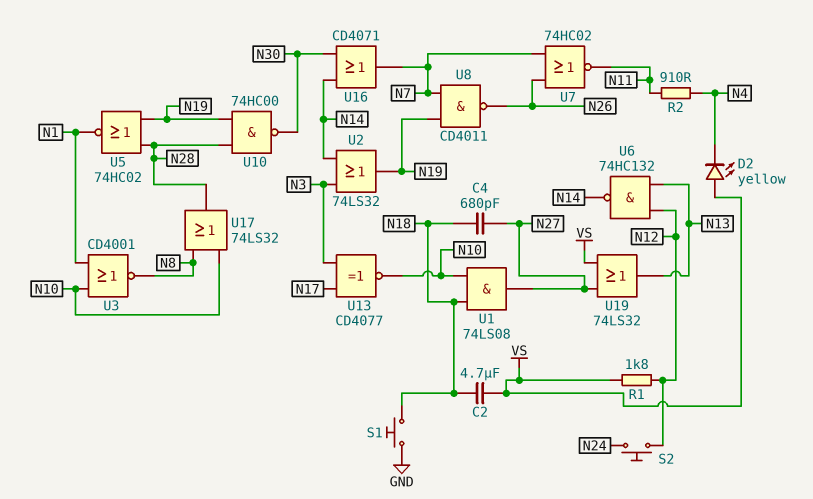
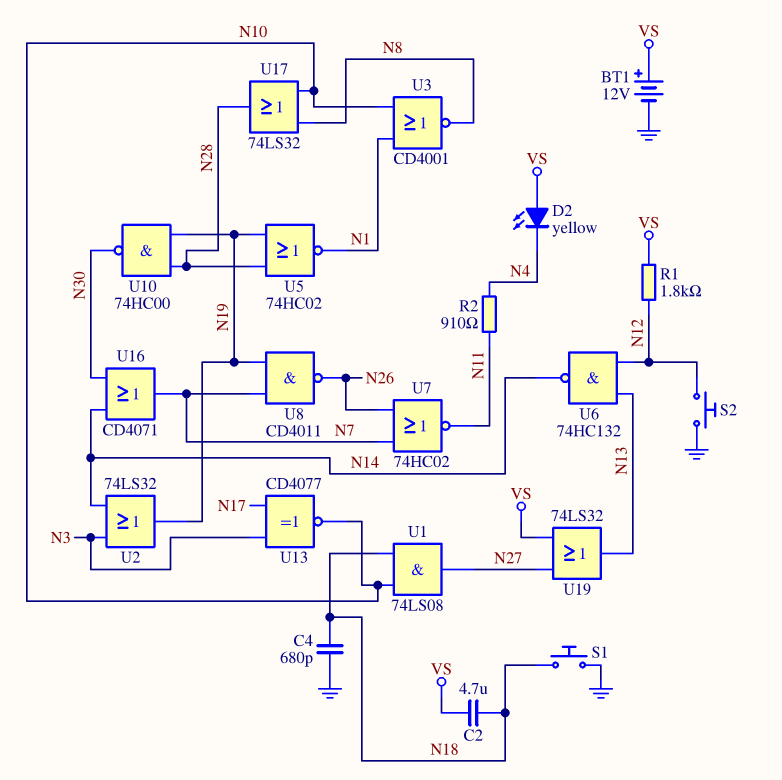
BT1: none -> 12V (plus VS, minus GND)
C4: 680pF (N18, N27) -> 680pF (GND, N18)
S2: button (N12, N24) -> button (GND, N12)

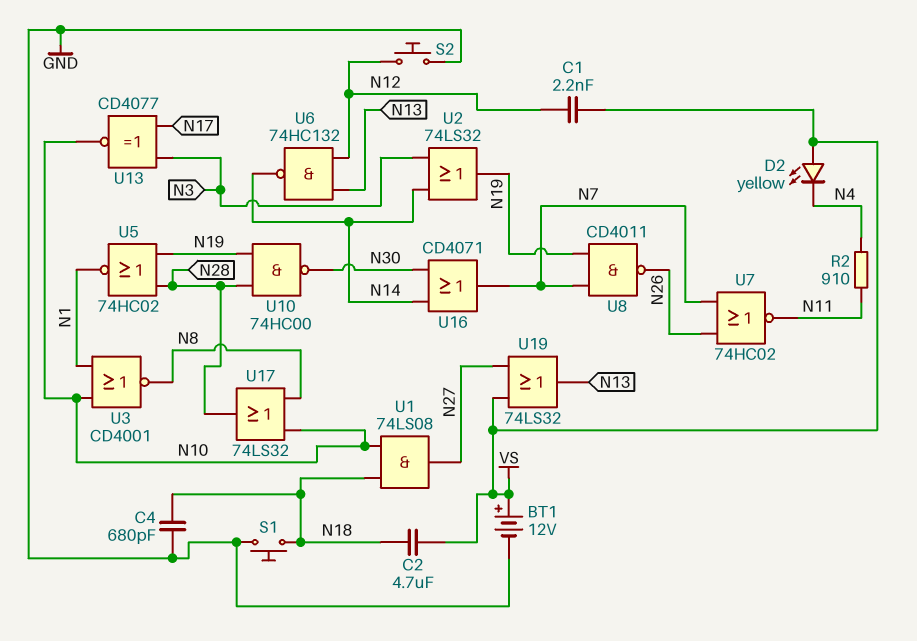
C1: none -> 2.2nF (N12, VS)
R1: 1.8k (N12, VS) -> none

